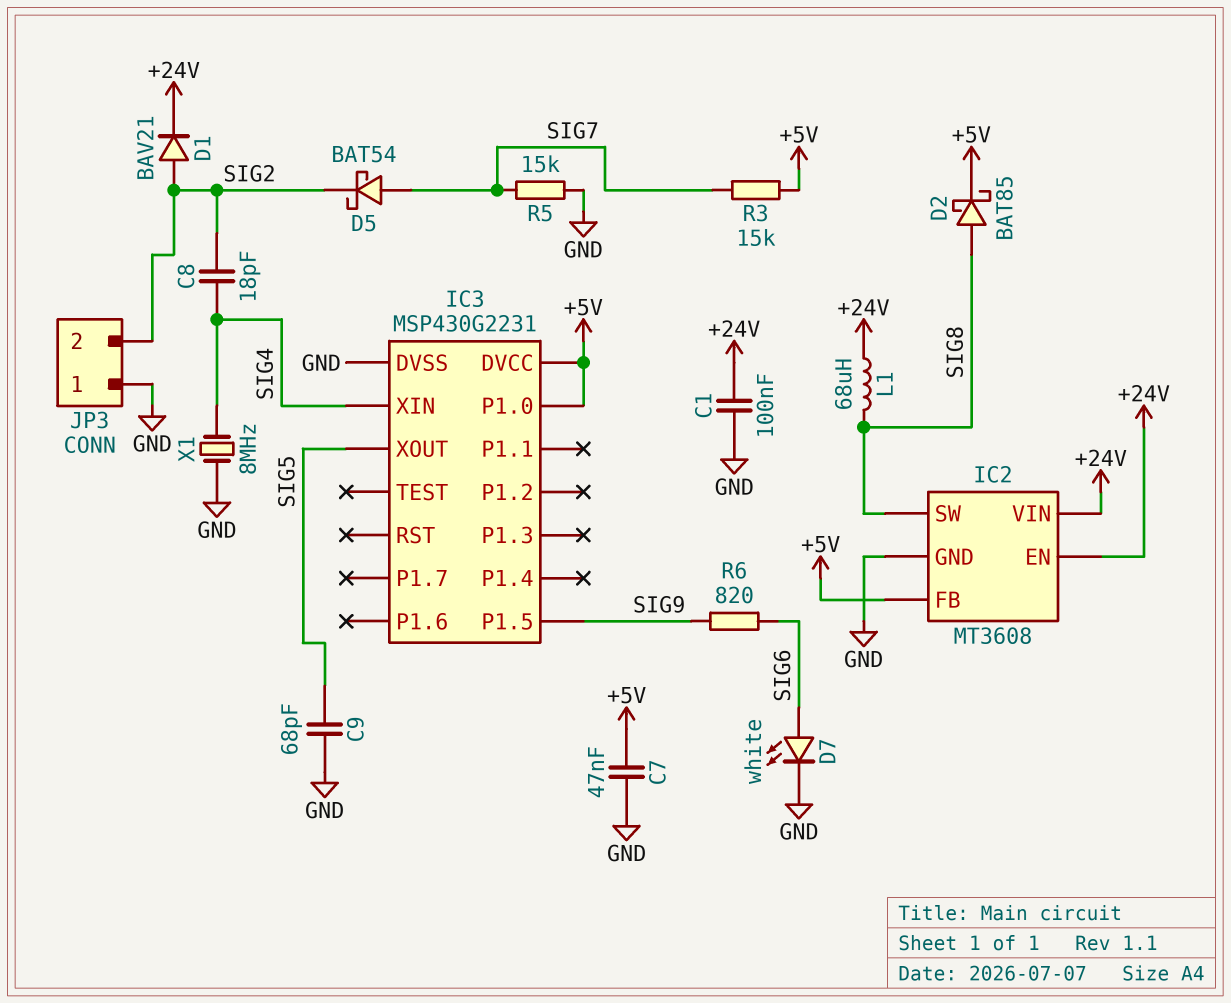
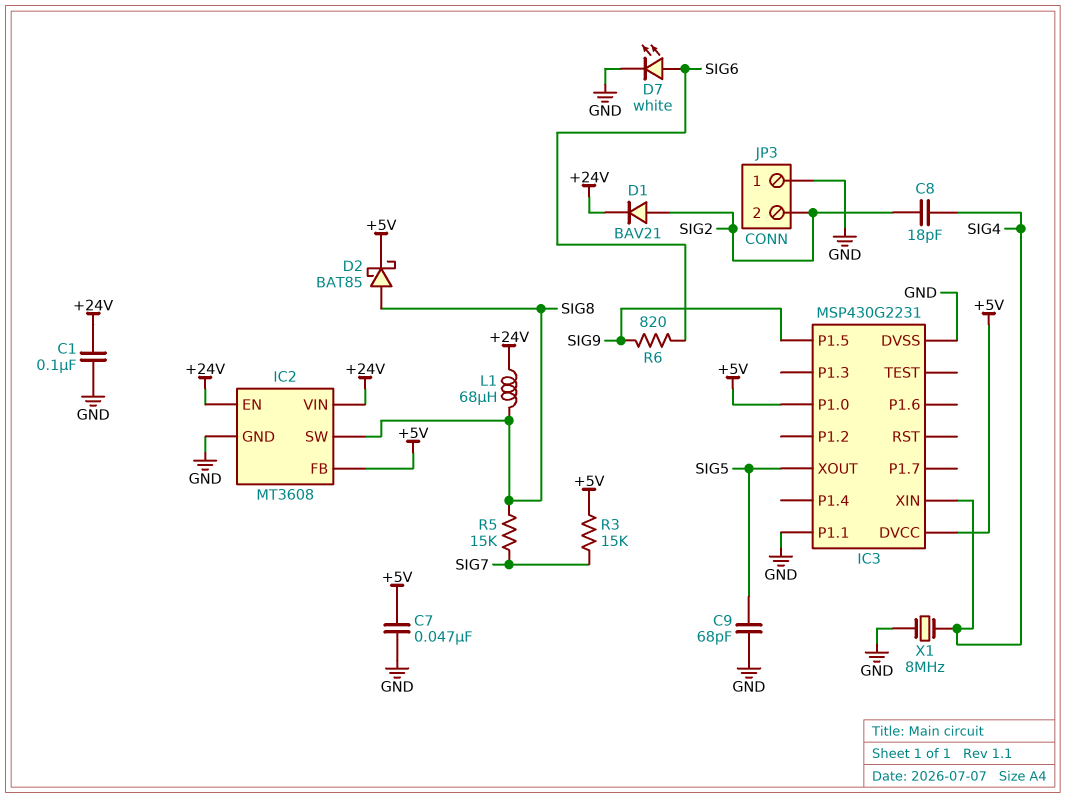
D5: schottky BAT54 (A SIG7, K SIG2) -> none
IC3 pin P1.1: none -> GND
R5: 15k (GND, SIG7) -> 15k (SIG7, SIG8)

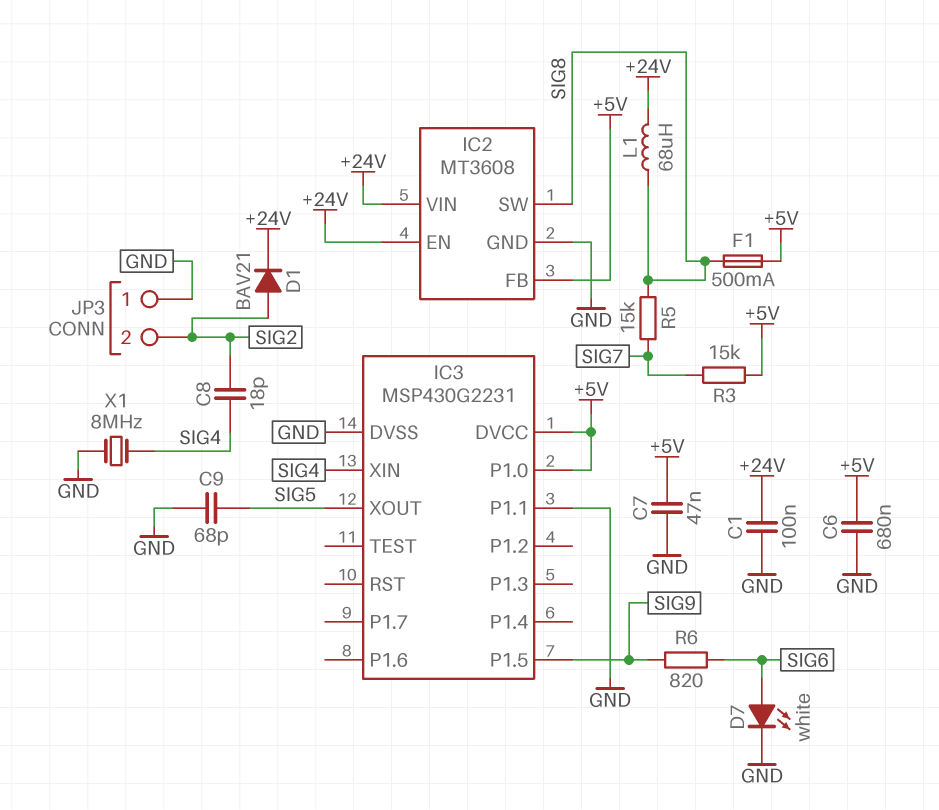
C6: none -> 680nF (+5V, GND)
D2: schottky BAT85 (A SIG8, K +5V) -> none
F1: none -> 500mA (+5V, SIG8)

